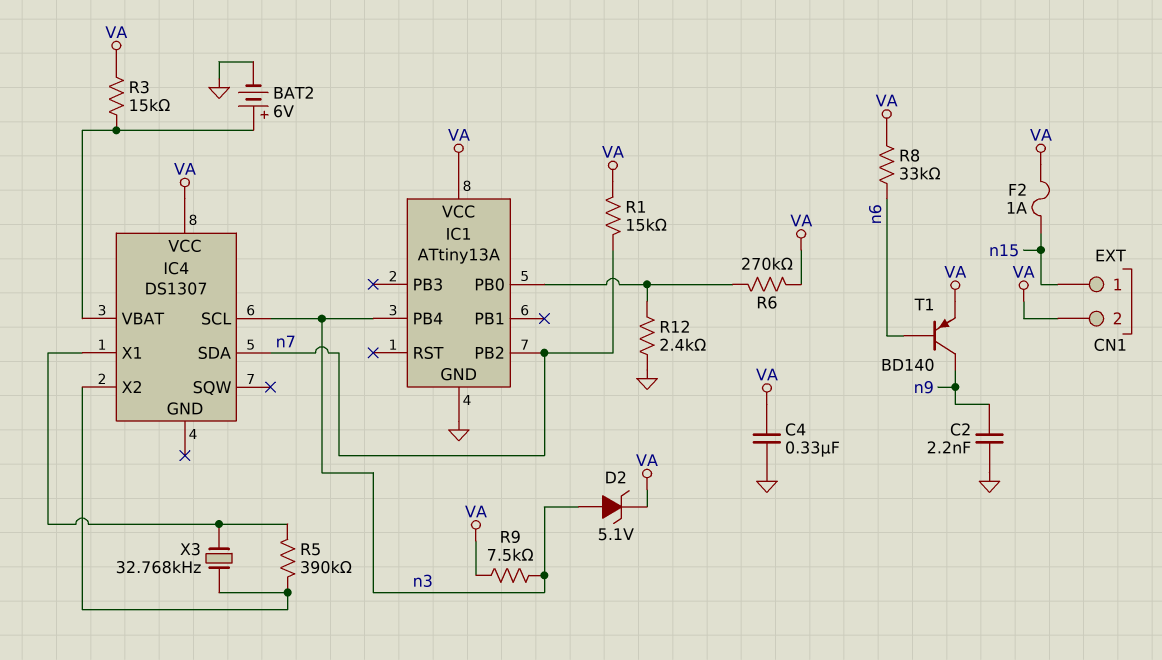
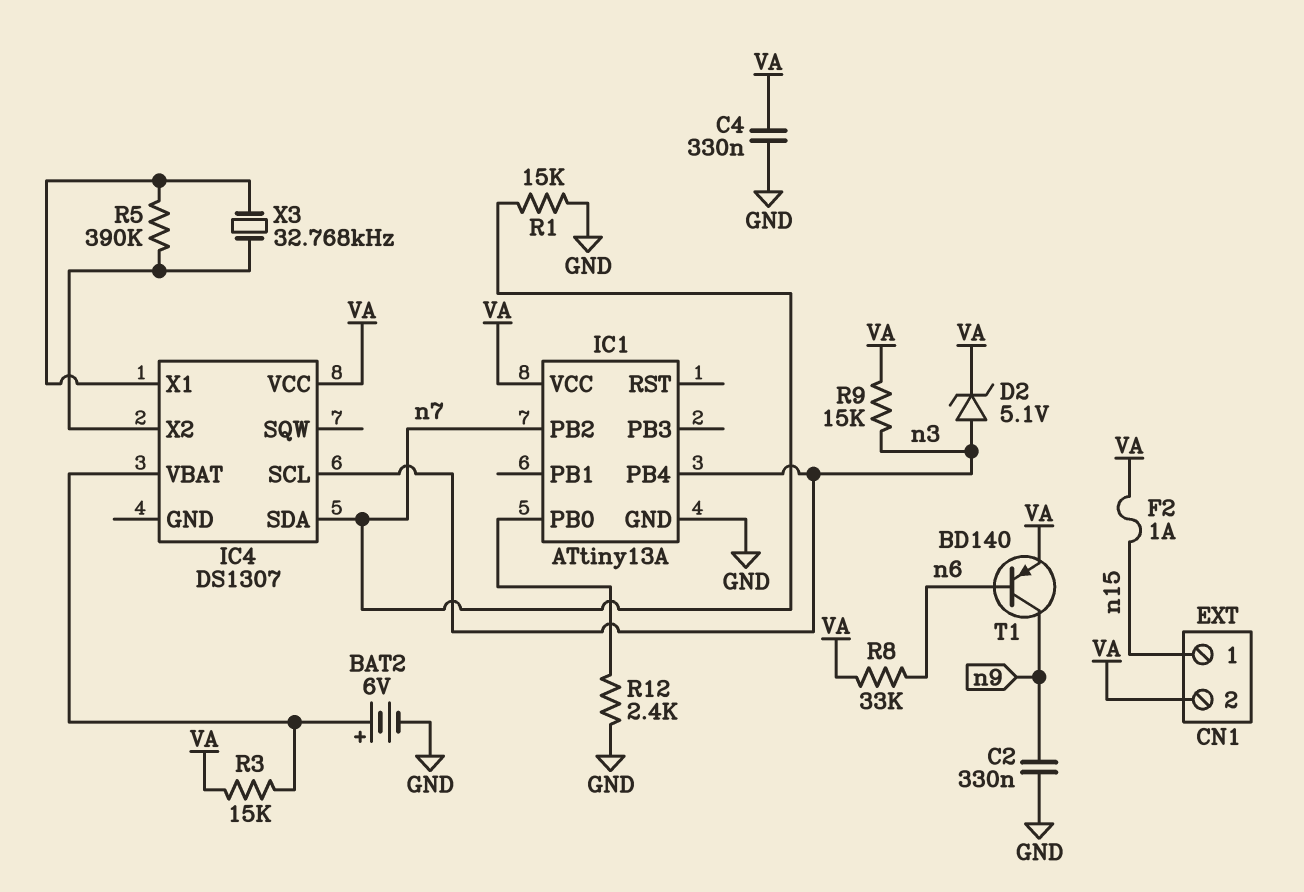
C2: 2.2nF (GND, n9) -> 330nF (GND, n9)
R1: 15k (VA, n7) -> 15k (GND, n7)
R6: 270k (IC1/PB0, VA) -> none
R9: 7.5k (VA, n3) -> 15k (VA, n3)

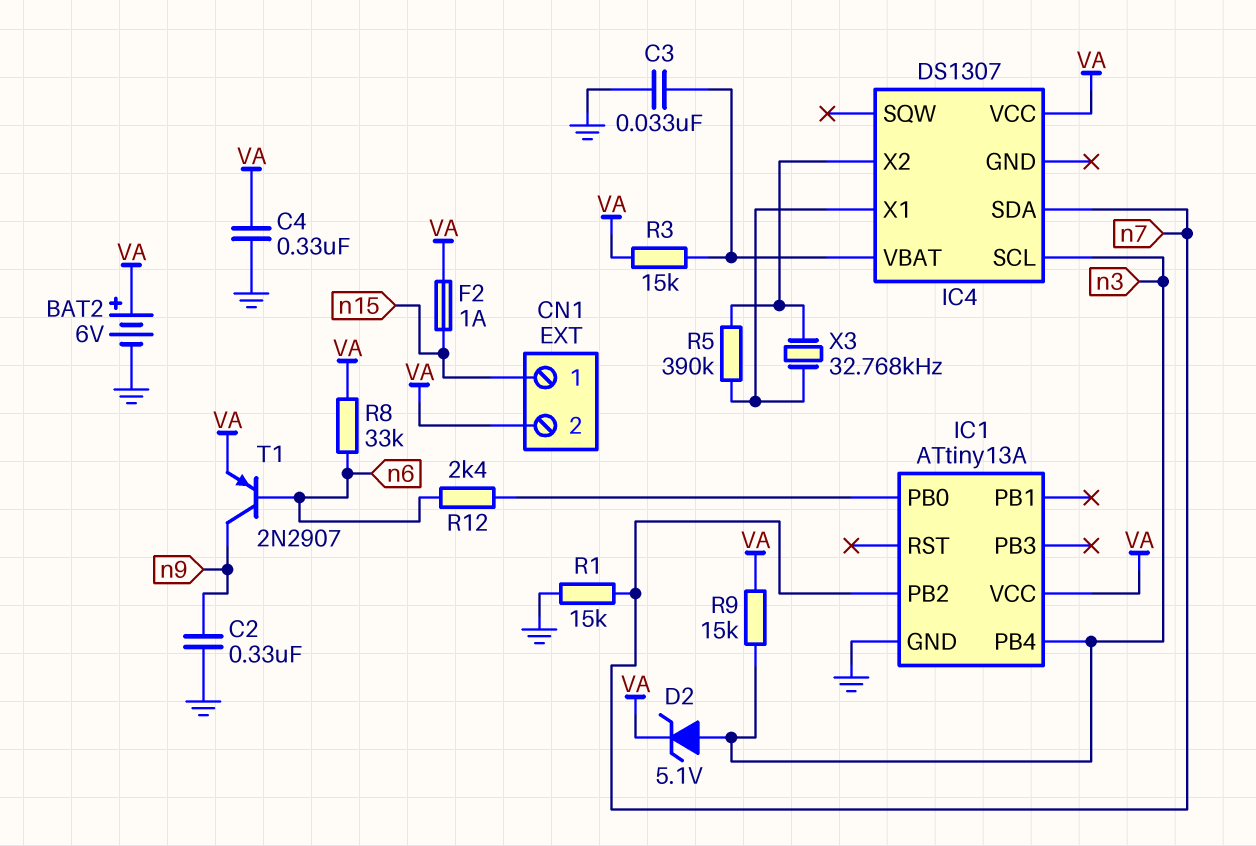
BAT2: 6V (plus IC4/VBAT, minus GND) -> 6V (plus VA, minus GND)
C3: none -> 33nF (GND, IC4/VBAT)
R12: 2.4k (GND, IC1/PB0) -> 2.4k (IC1/PB0, n6)
T1: PNP BD140 (B n6, C n9, E VA) -> PNP 2N2907 (B n6, C n9, E VA)

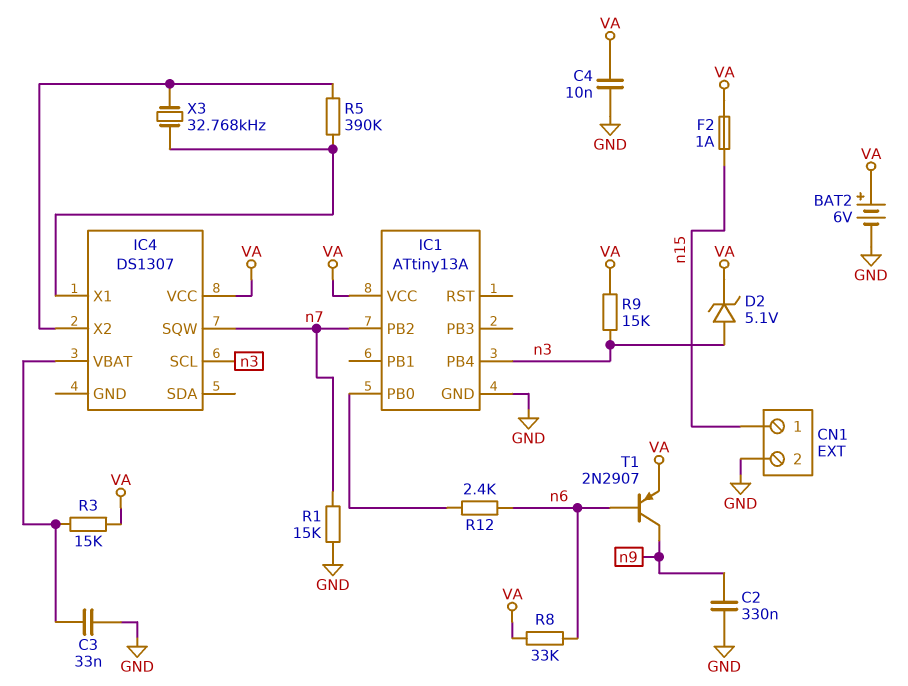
C4: 330nF (GND, VA) -> 10nF (GND, VA)
CN1 pin 2: VA -> GND
IC4 pin SDA: n7 -> none
IC4 pin SQW: none -> n7

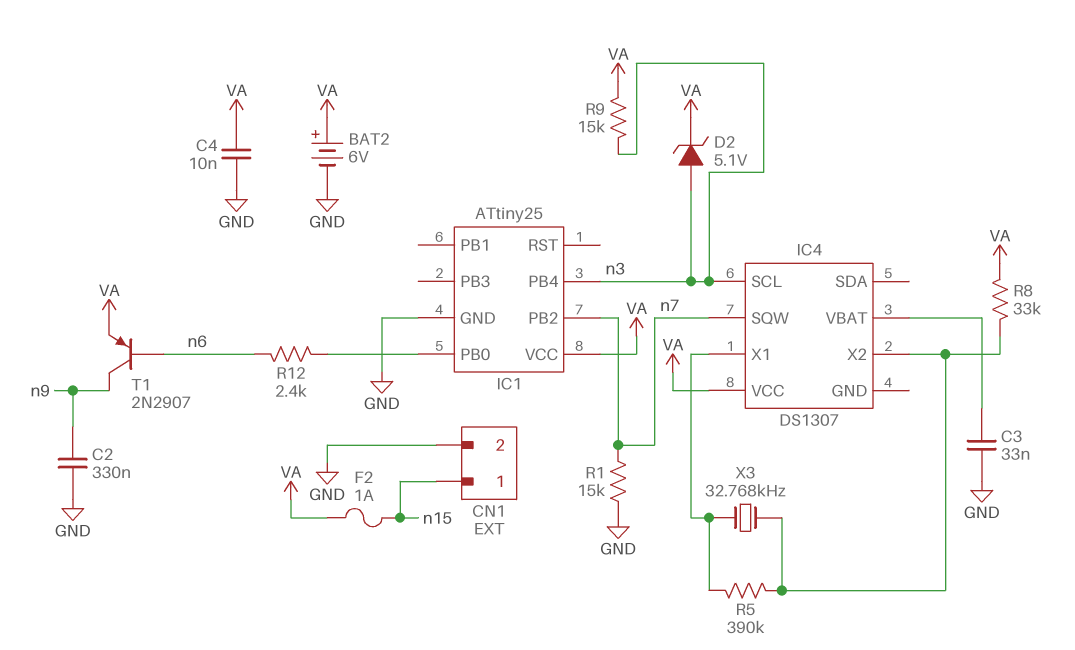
IC1: ATtiny13A -> ATtiny25
R3: 15k (IC4/VBAT, VA) -> none
R8: 33k (VA, n6) -> 33k (IC4/X2, VA)

